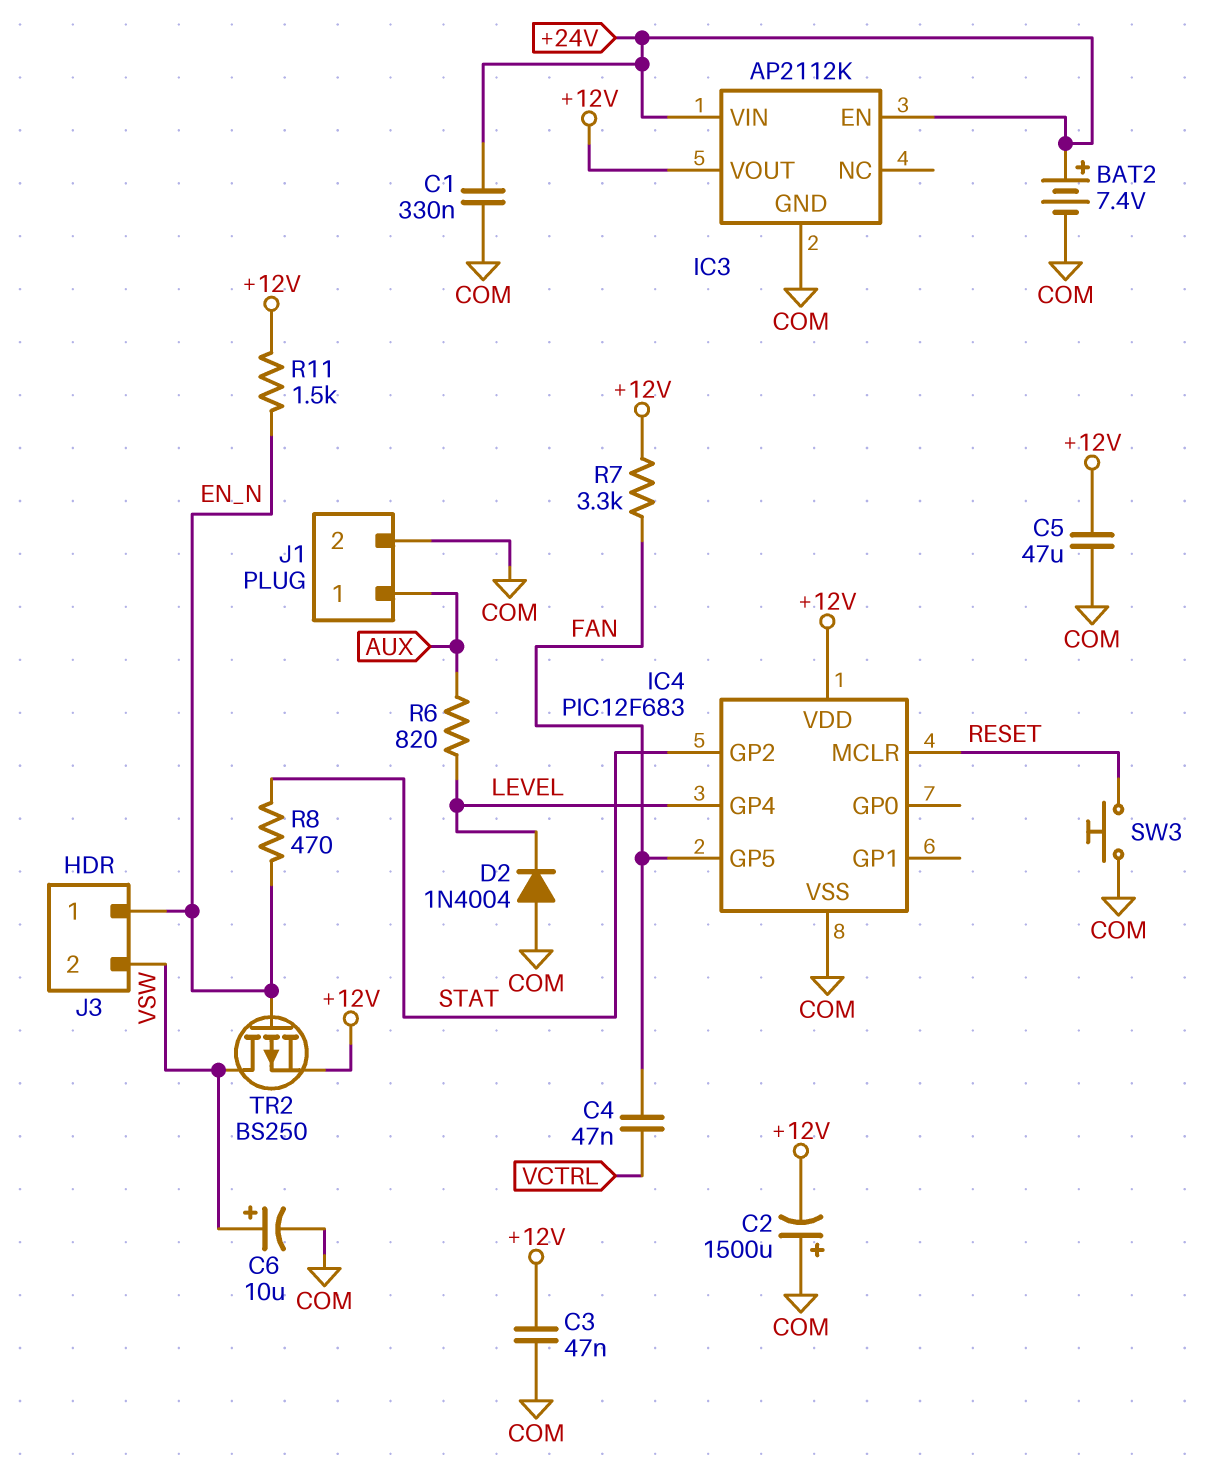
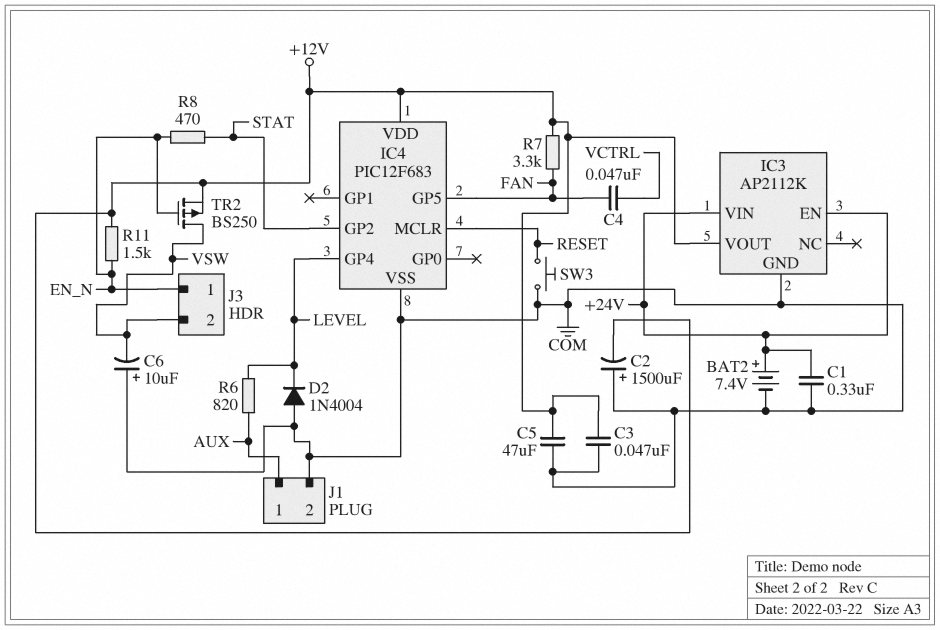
C6: 10uF (plus VSW, minus COM) -> 10uF (plus COM, minus VSW)

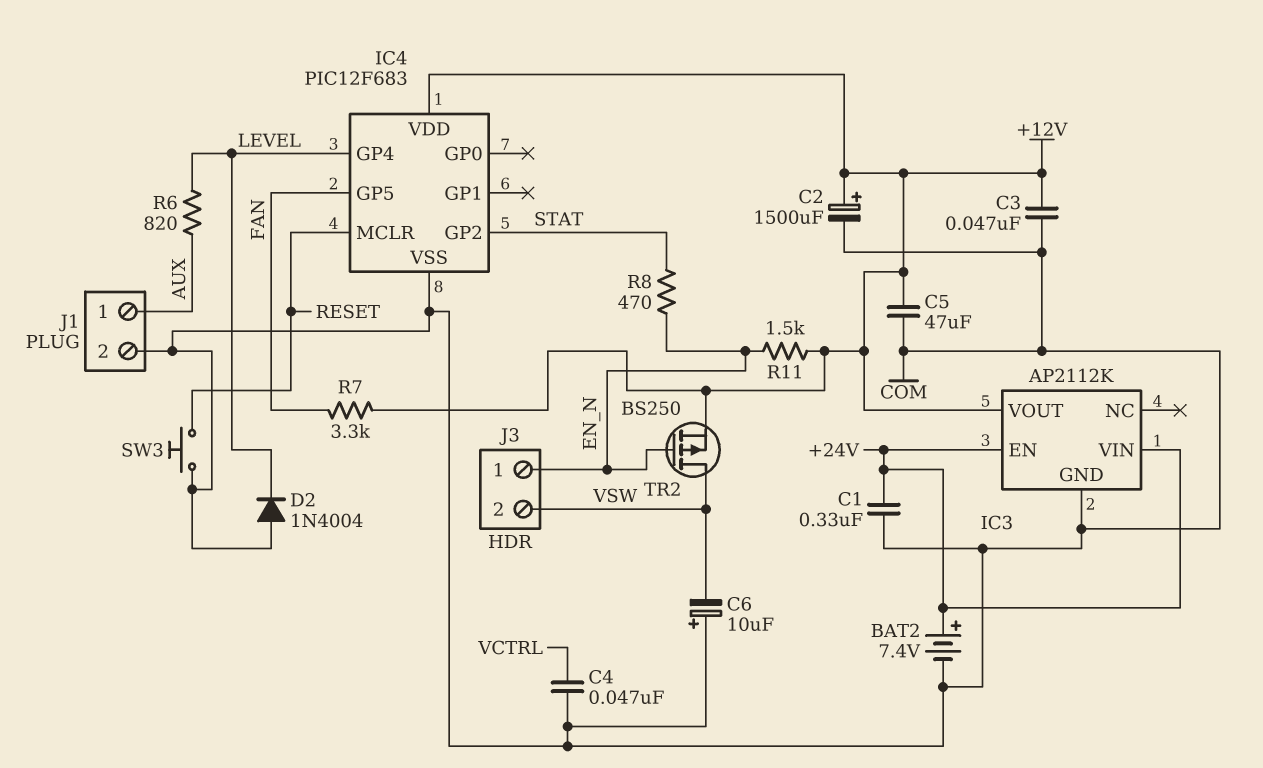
C2: 1500uF (plus COM, minus +12V) -> 1500uF (plus +12V, minus COM)
C4: 47nF (FAN, VCTRL) -> 47nF (COM, VCTRL)

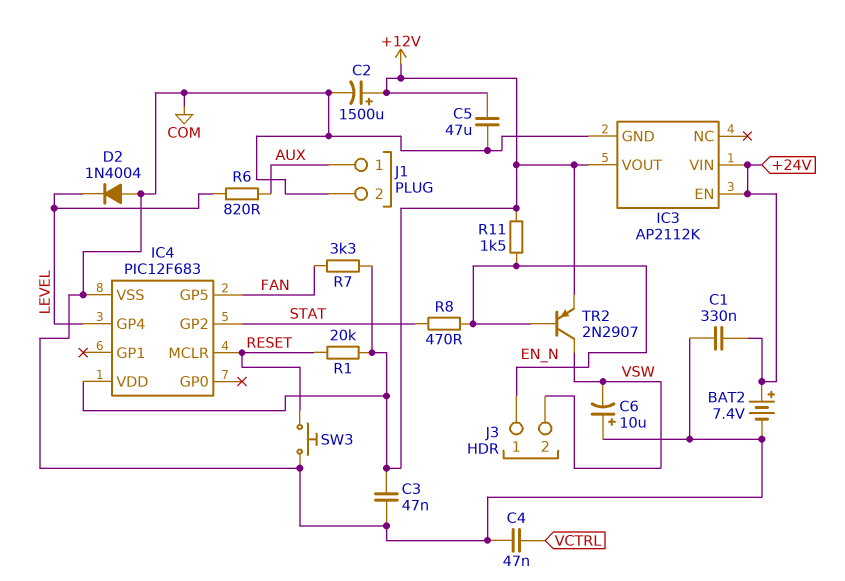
R1: none -> 20k (+12V, RESET)
TR2: PMOS BS250 (G EN_N, D VSW, S +12V) -> PNP 2N2907 (B EN_N, C VSW, E +12V)

